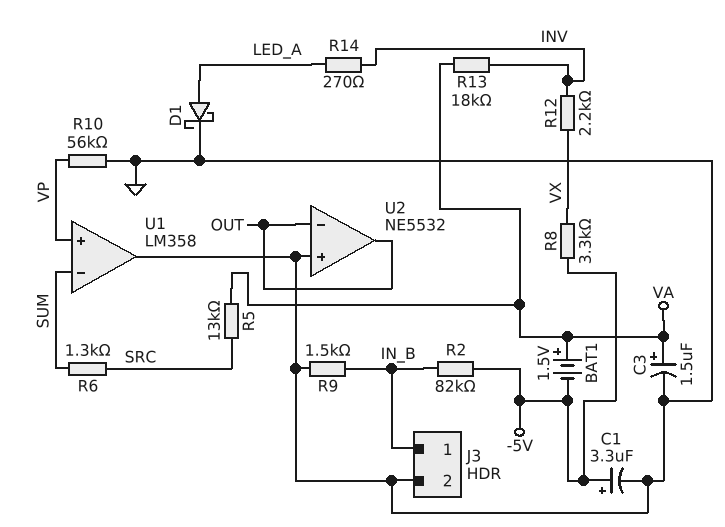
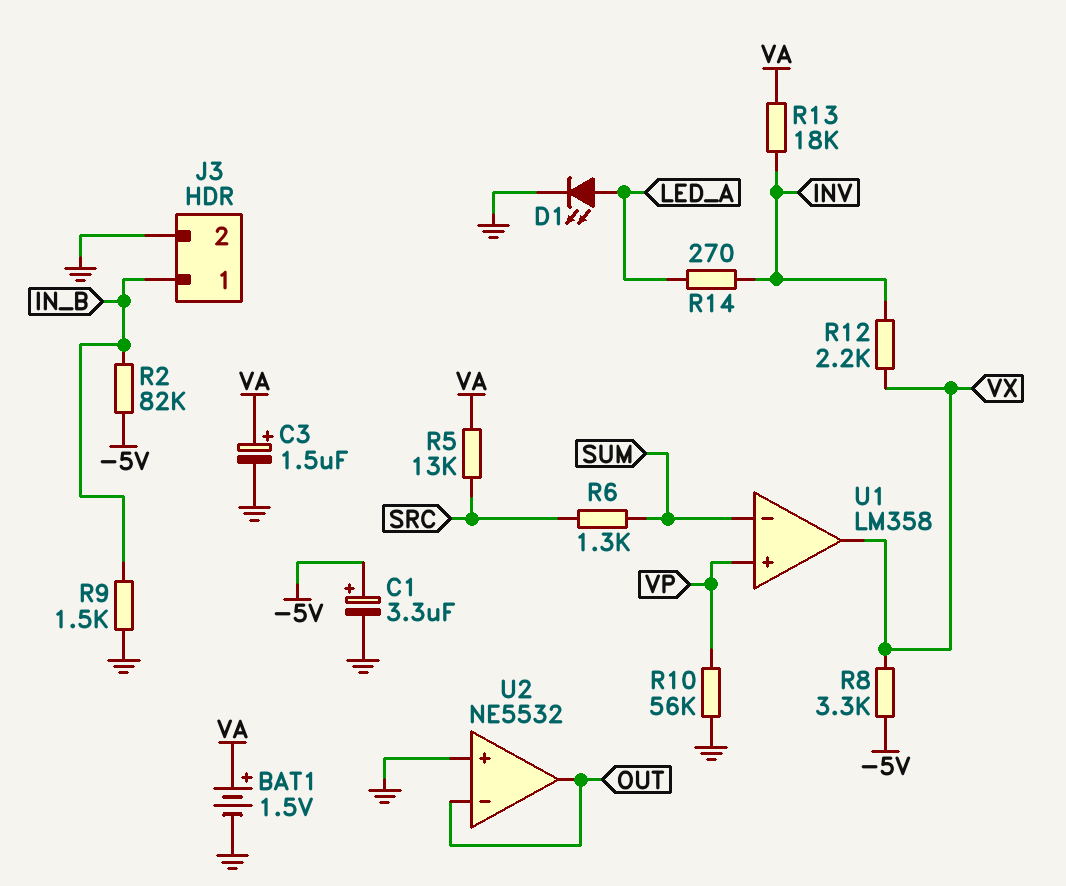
BAT1: 1.5V (plus VA, minus -5V) -> 1.5V (plus VA, minus GND)
D1: schottky (A LED_A, K GND) -> LED (A LED_A, K GND)
U1 pin out: GND -> VX

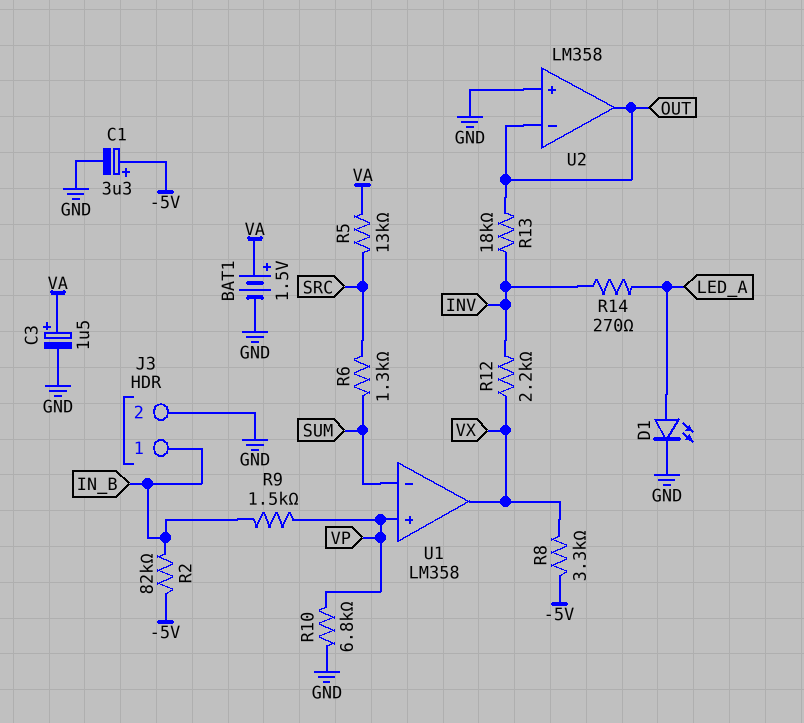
R9: 1.5k (GND, IN_B) -> 1.5k (IN_B, VP)
R10: 56k (GND, VP) -> 6.8k (GND, VP)
R13: 18k (INV, VA) -> 18k (INV, OUT)
U2: NE5532 -> LM358

